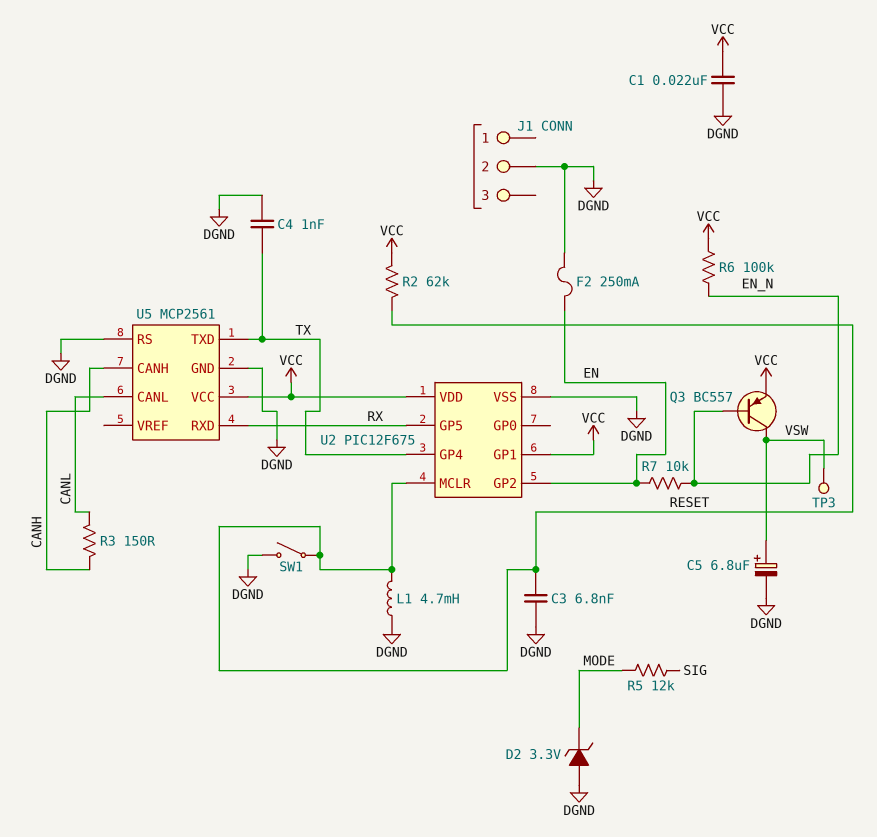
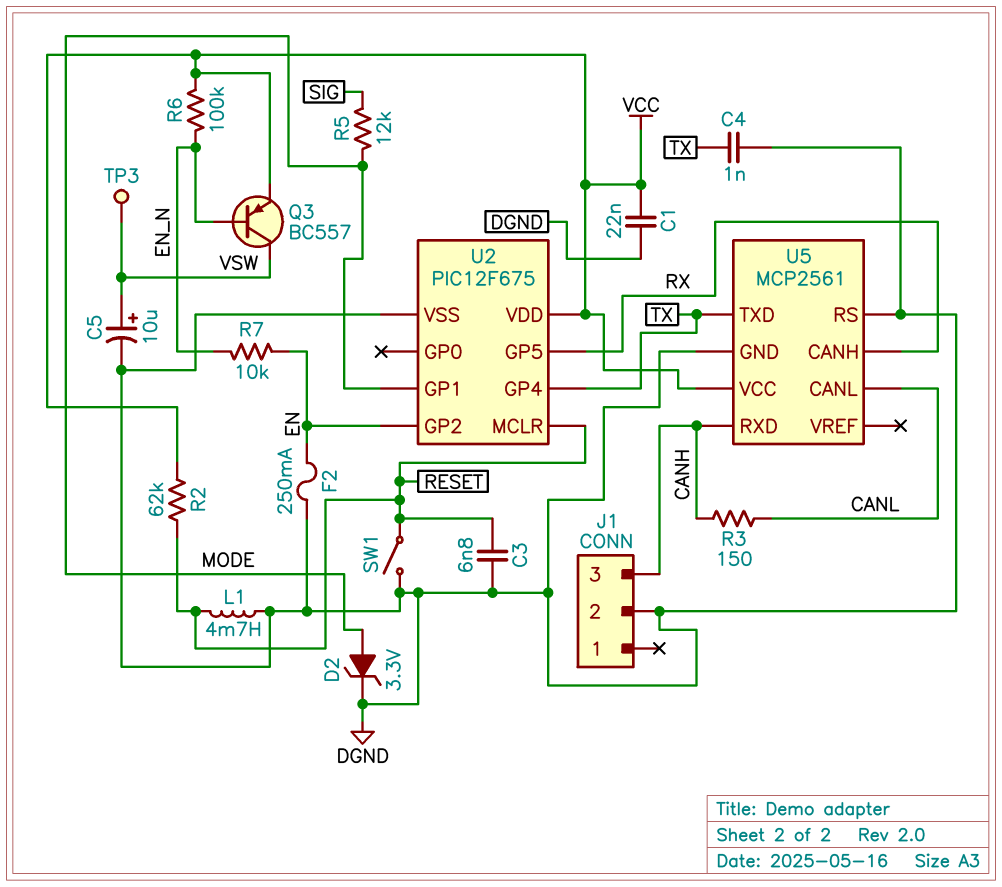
C5: 6.8uF (plus VSW, minus DGND) -> 10uF (plus VSW, minus DGND)
D2: zener 3.3V (A DGND, K MODE) -> zener 3.3V (A MODE, K DGND)
J1 pin 3: none -> CANH
U2 pin GP1: VCC -> MODE
U5 pin CANH: CANH -> RX
U5 pin RXD: RX -> CANH

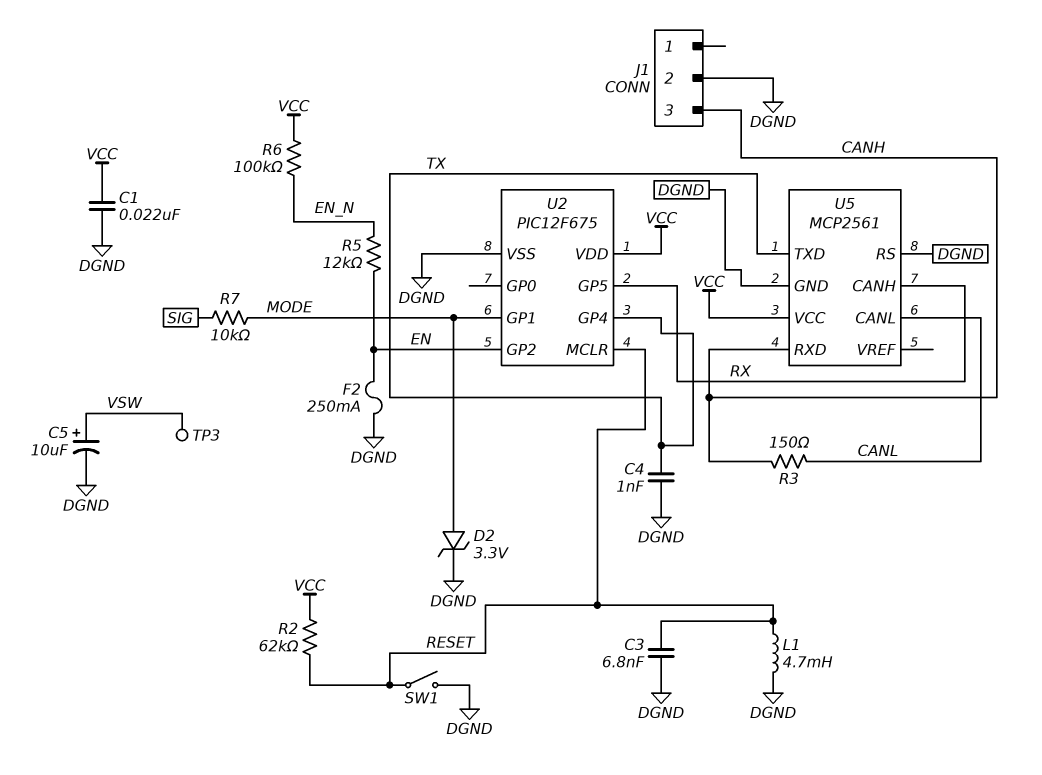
Q3: PNP BC557 (B EN_N, C VSW, E VCC) -> none
R5: 12k (MODE, SIG) -> 12k (EN, EN_N)
R7: 10k (EN, EN_N) -> 10k (MODE, SIG)

